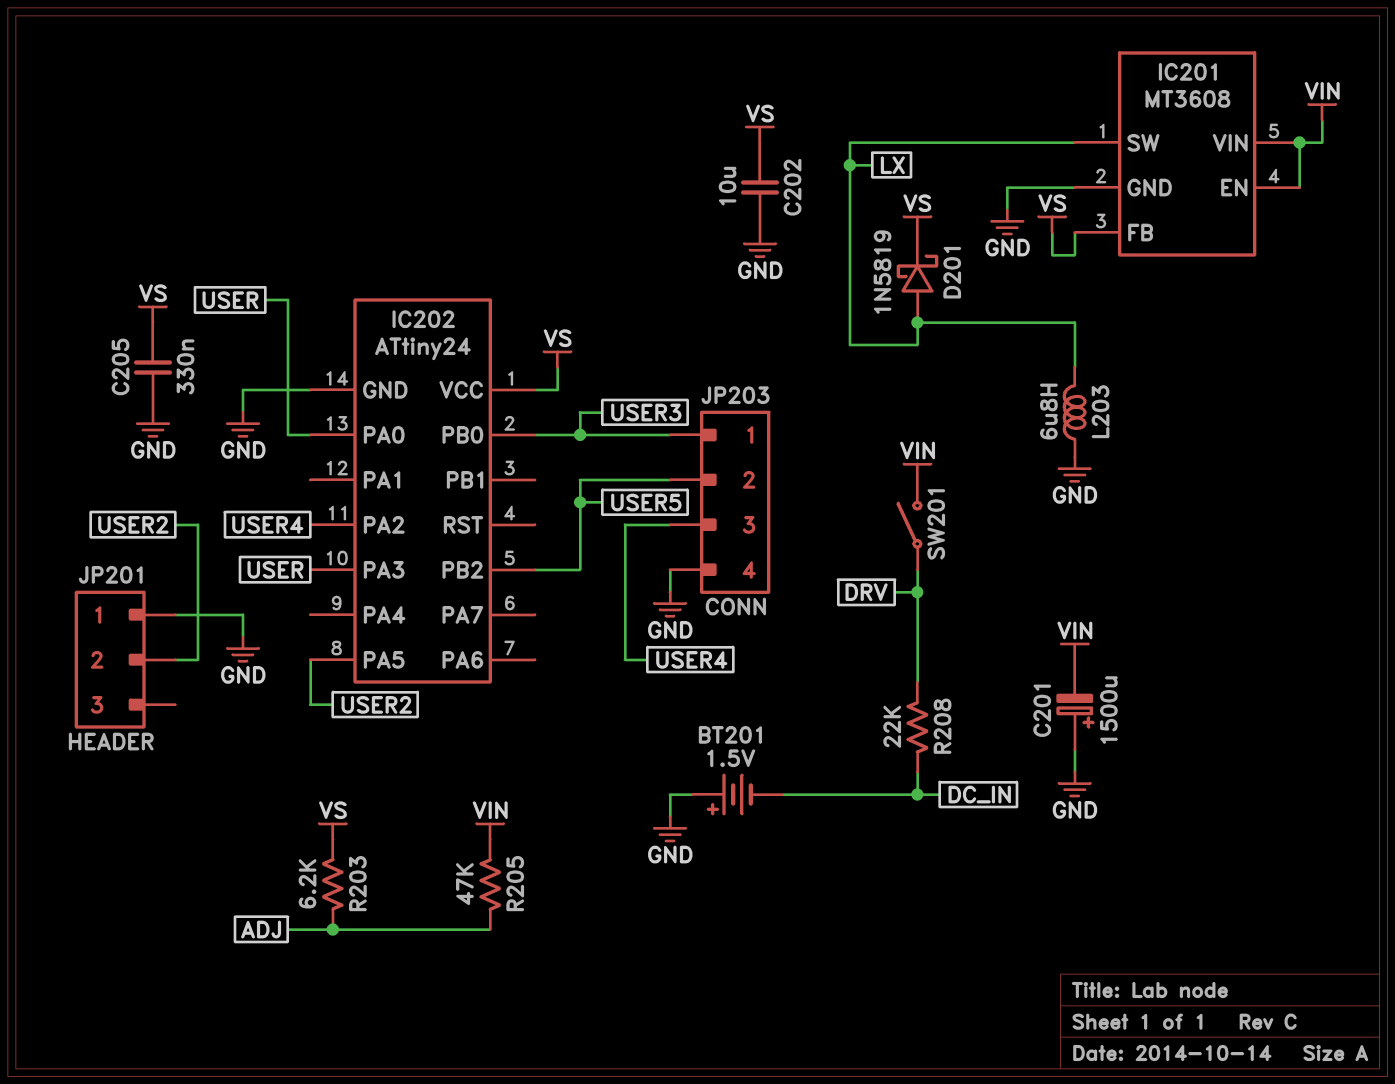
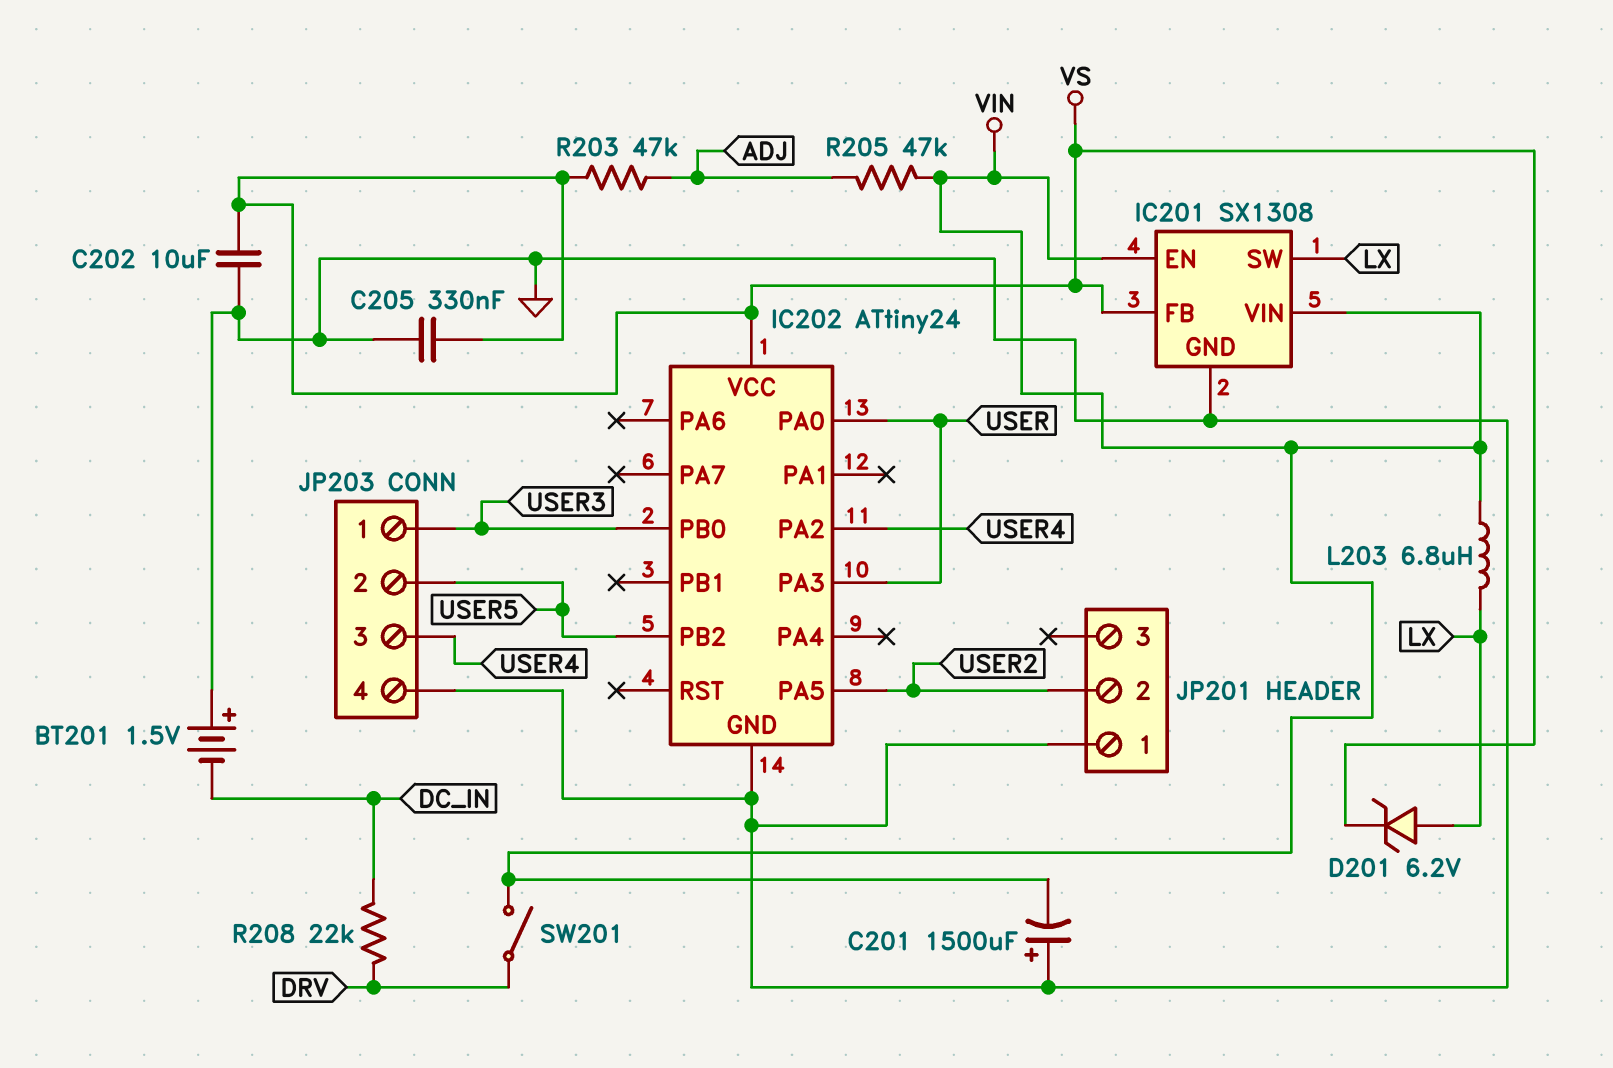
D201: schottky 1N5819 (A LX, K VS) -> zener 6.2V (A LX, K VS)
IC201: MT3608 -> SX1308
L203: 6.8uH (GND, LX) -> 6.8uH (LX, VIN)
R203: 6.2k (ADJ, VS) -> 47k (ADJ, VS)

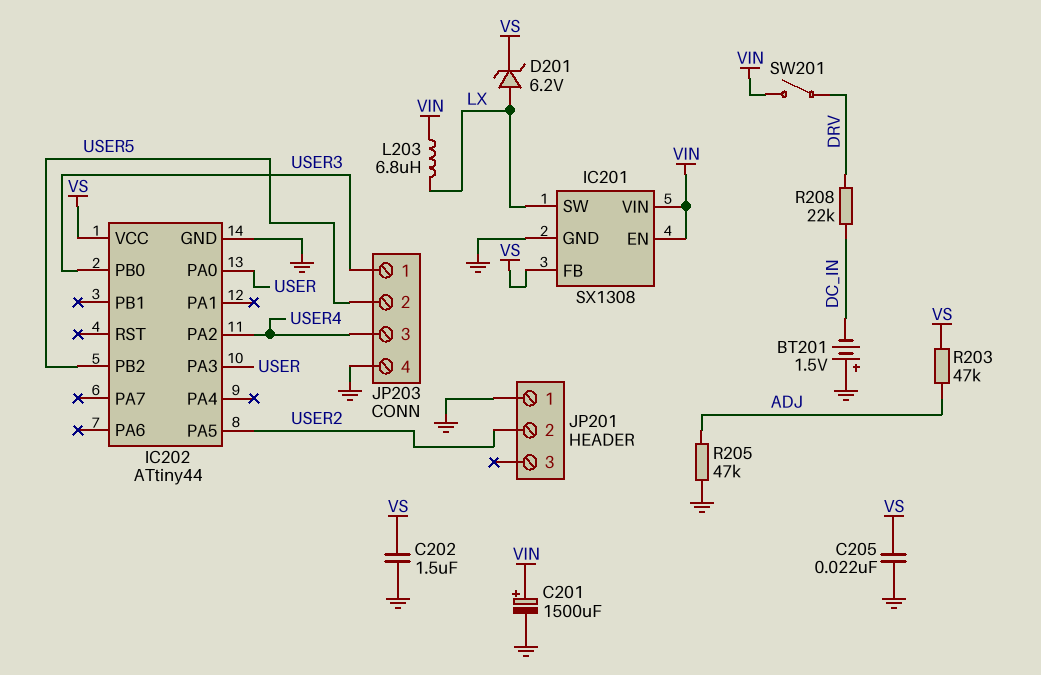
C201: 1500uF (plus GND, minus VIN) -> 1500uF (plus VIN, minus GND)
C202: 10uF (GND, VS) -> 1.5uF (GND, VS)
C205: 330nF (GND, VS) -> 22nF (GND, VS)
IC202: ATtiny24 -> ATtiny44
R205: 47k (ADJ, VIN) -> 47k (ADJ, GND)

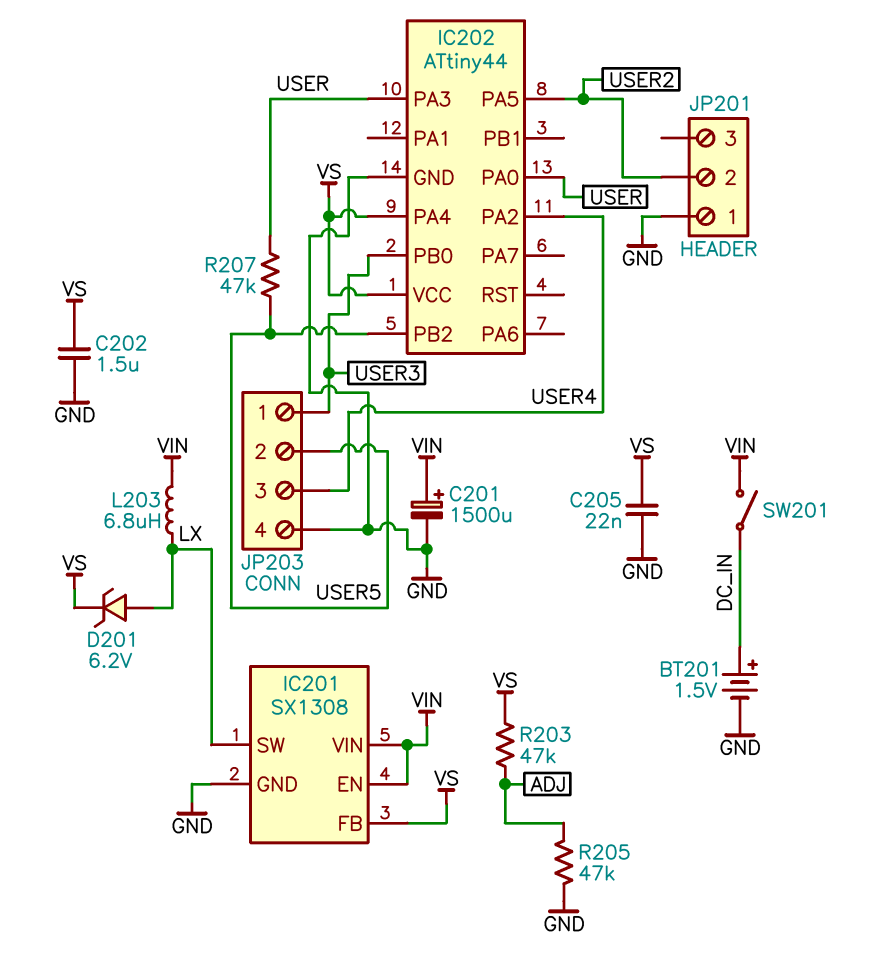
BT201: 1.5V (plus GND, minus DC_IN) -> 1.5V (plus DC_IN, minus GND)
IC202 pin PA4: none -> VS
R207: none -> 47k (USER, USER5)
R208: 22k (DC_IN, DRV) -> none
SW201: switch (DRV, VIN) -> switch (DC_IN, VIN)

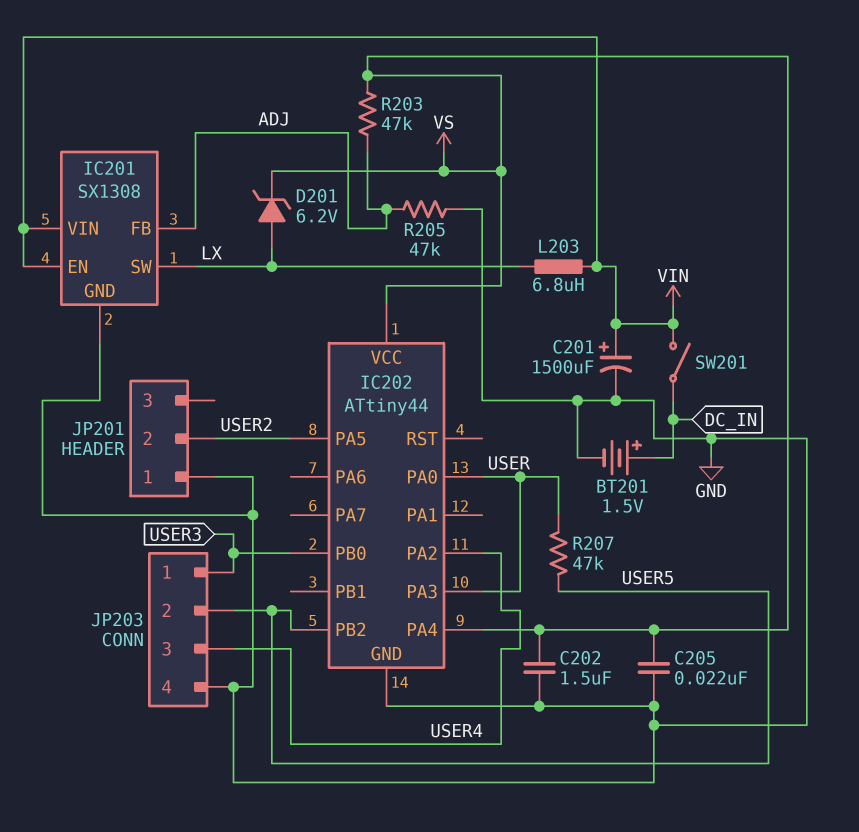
IC201 pin FB: VS -> ADJ

